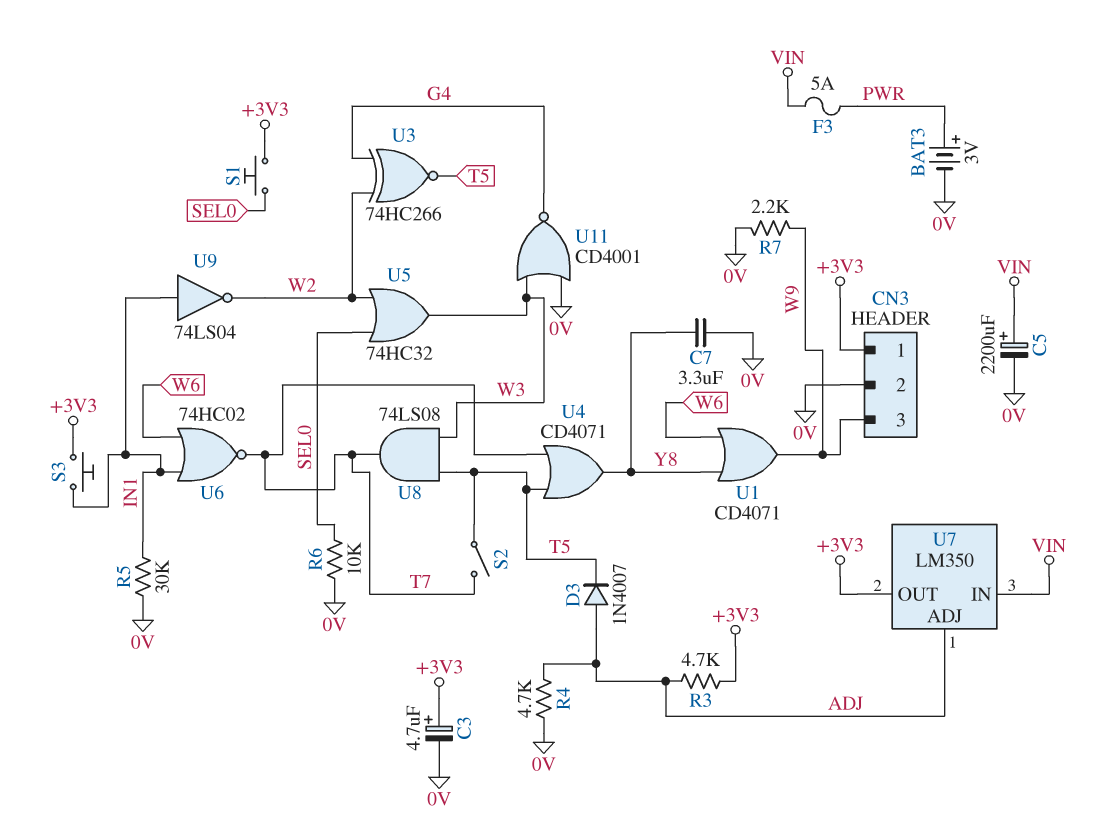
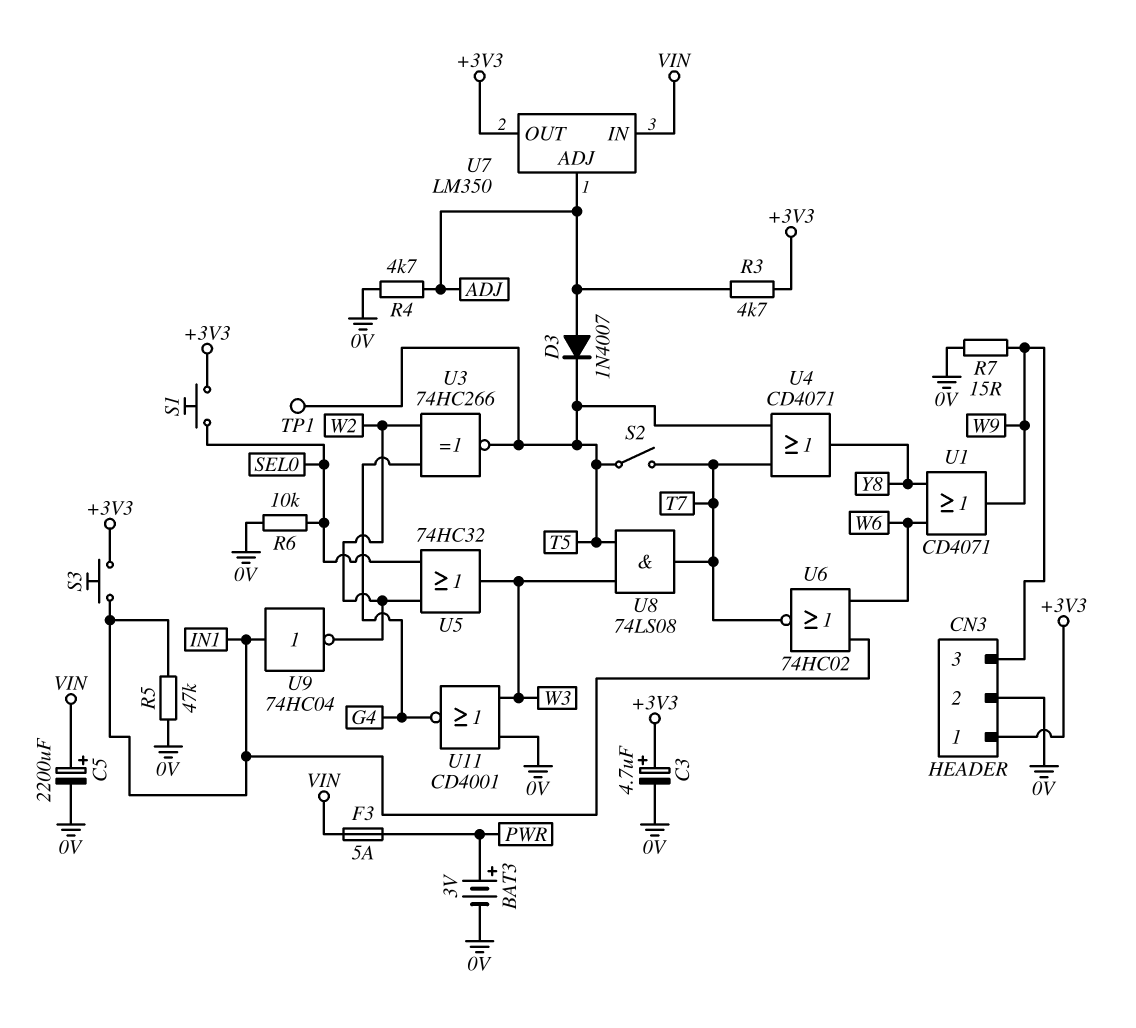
C7: 3.3uF (0V, Y8) -> none
R5: 30k (0V, IN1) -> 47k (0V, IN1)
R7: 2.2k (0V, W9) -> 15 (0V, W9)
TP1: none -> test point (T5)
U9: NOT 74LS04 (in IN1, out W2) -> NOT 74HC04 (in IN1, out W2)

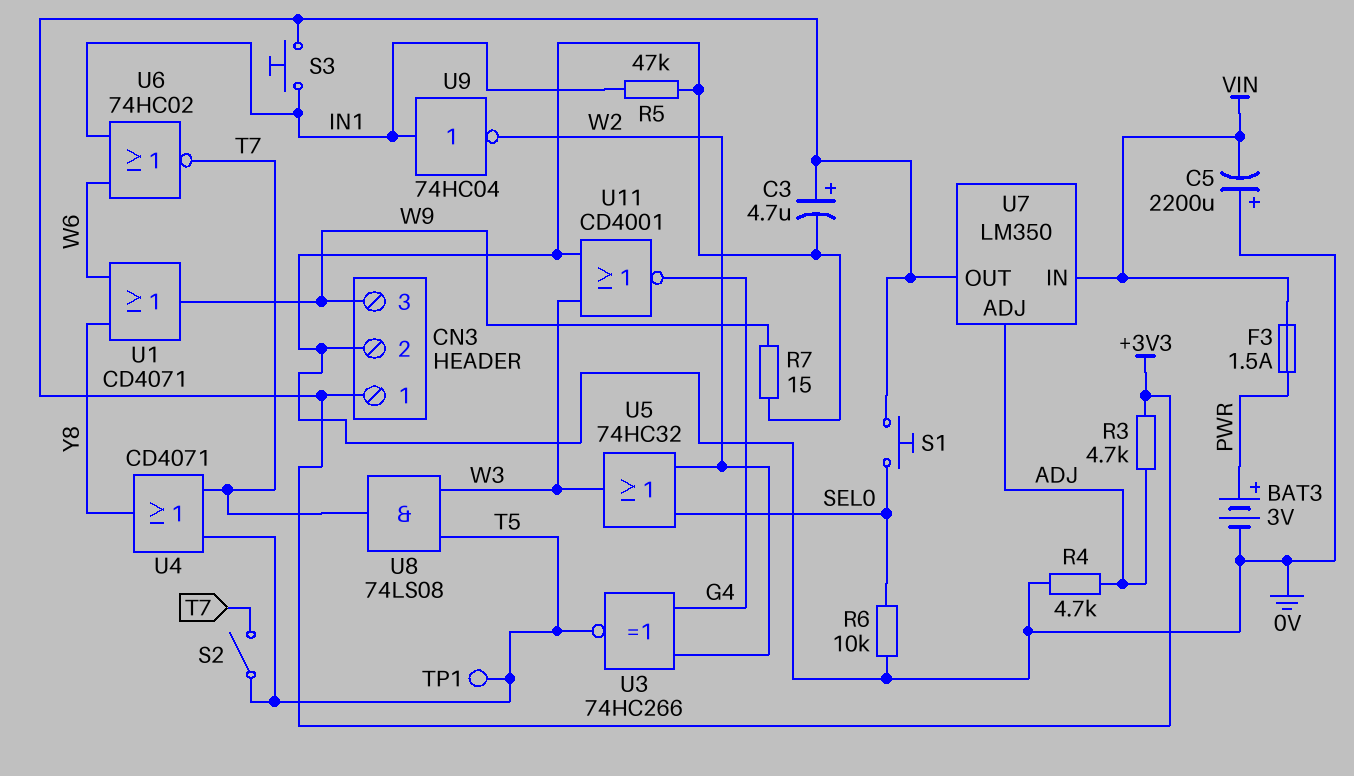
C5: 2200uF (plus VIN, minus 0V) -> 2200uF (plus 0V, minus VIN)
D3: diode 1N4007 (A ADJ, K T5) -> none
F3: 5A (PWR, VIN) -> 1.5A (PWR, VIN)

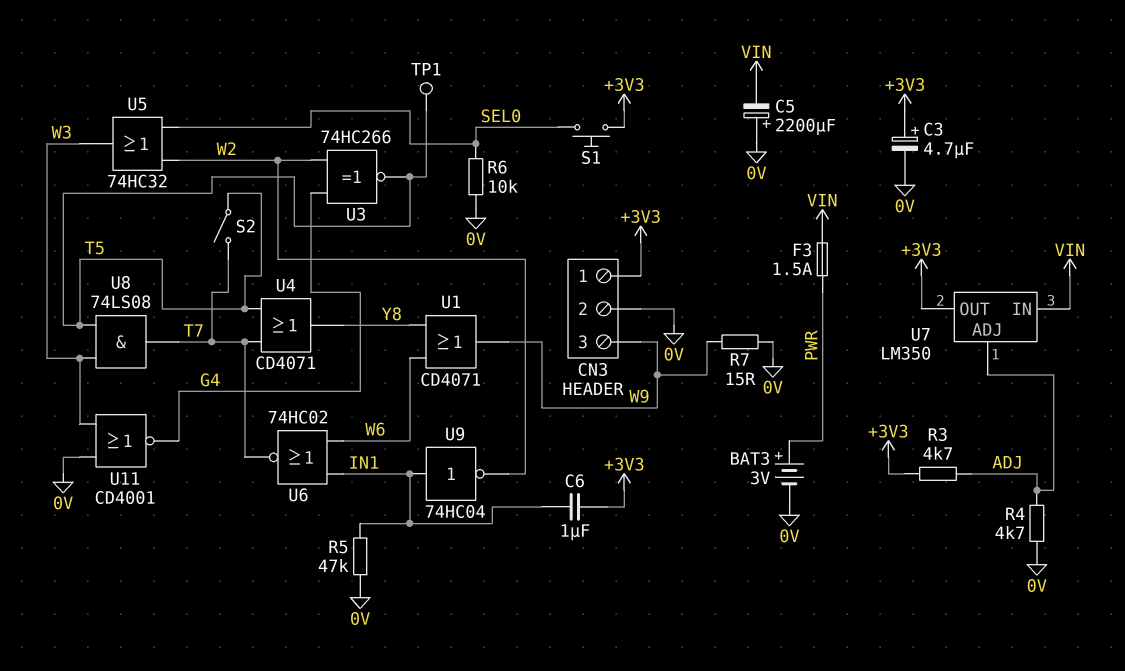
C6: none -> 1uF (+3V3, IN1)
S3: button (+3V3, IN1) -> none

